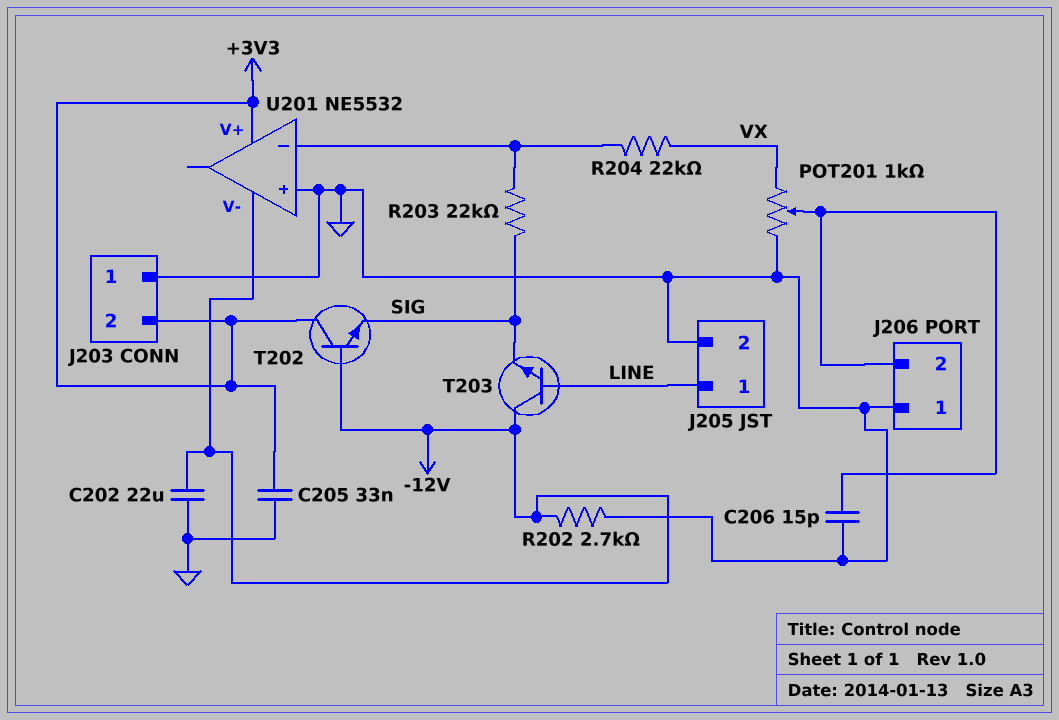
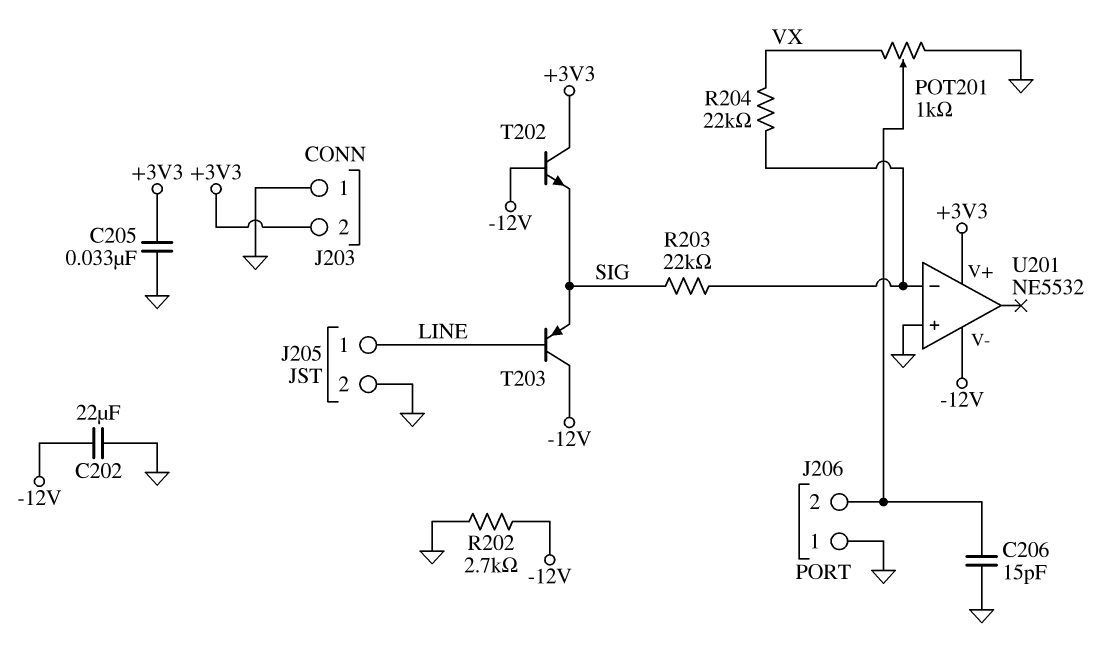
T203: NPN (B LINE, C -12V, E SIG) -> PNP (B LINE, C -12V, E SIG)

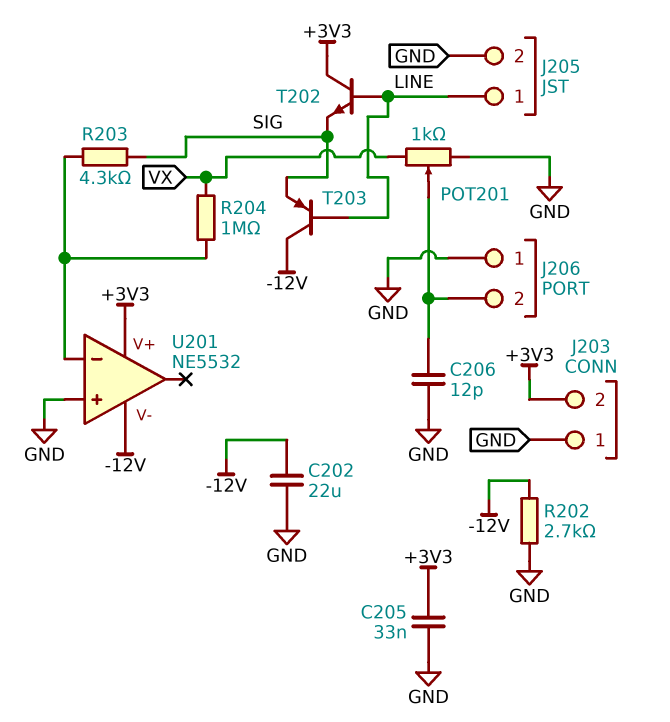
C206: 15pF (GND, J206/2) -> 12pF (GND, J206/2)
R203: 22k (SIG, U201/in-) -> 4.3k (SIG, U201/in-)
R204: 22k (U201/in-, VX) -> 1M (U201/in-, VX)
T202: NPN (B -12V, C +3V3, E SIG) -> NPN (B LINE, C +3V3, E SIG)

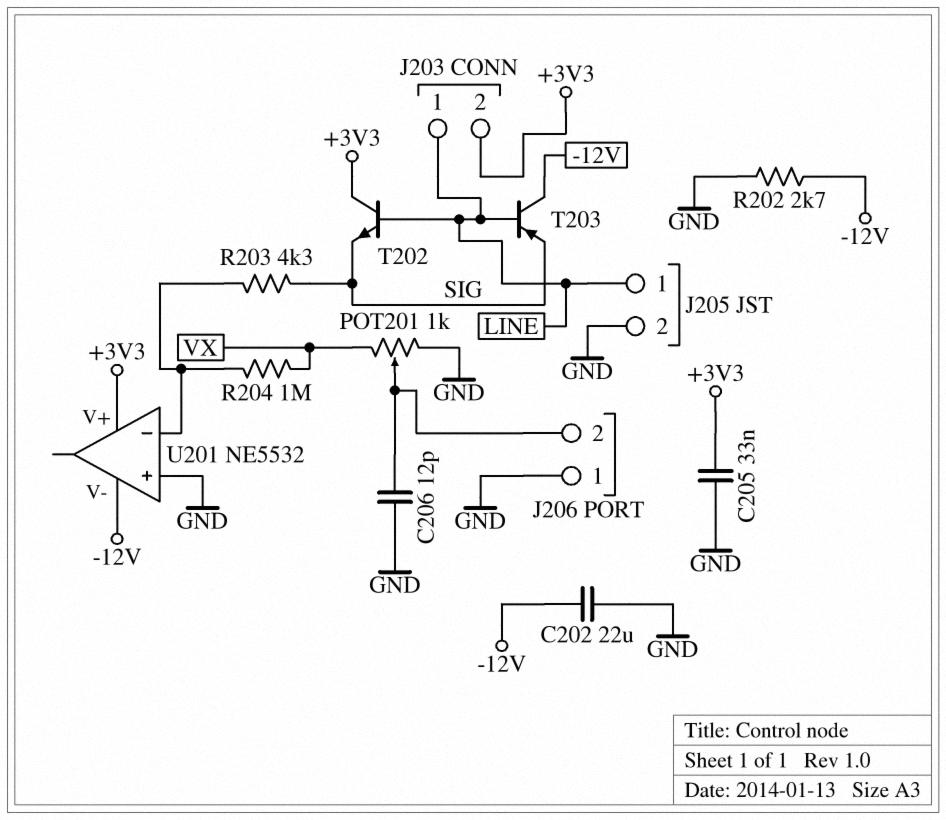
J203 pin 1: GND -> LINE

